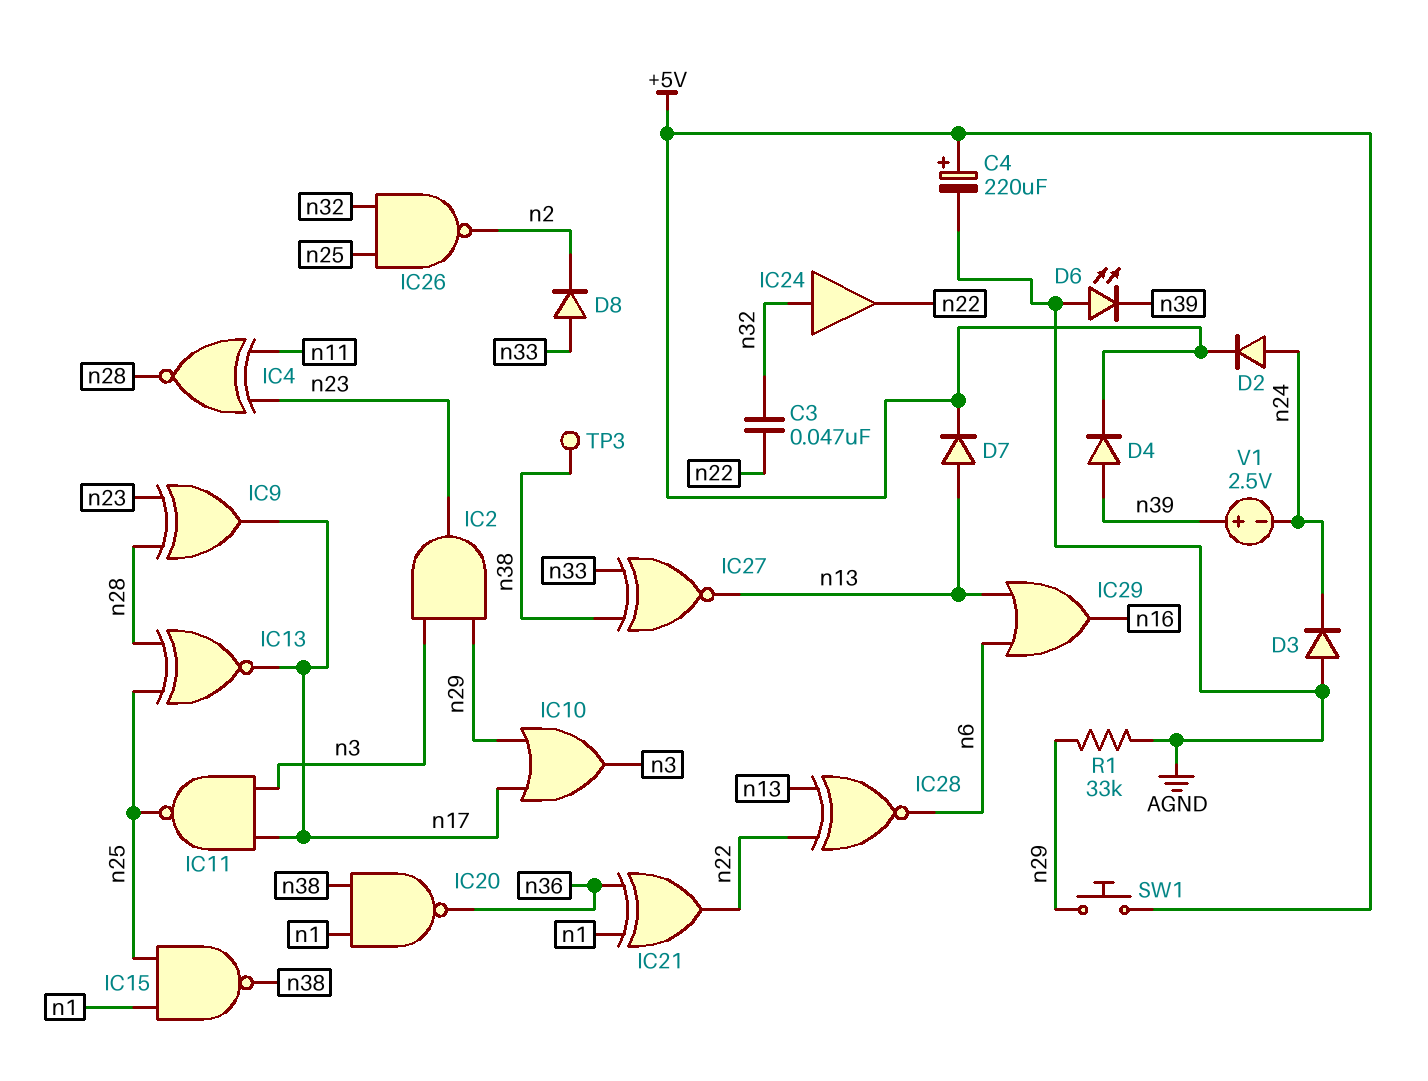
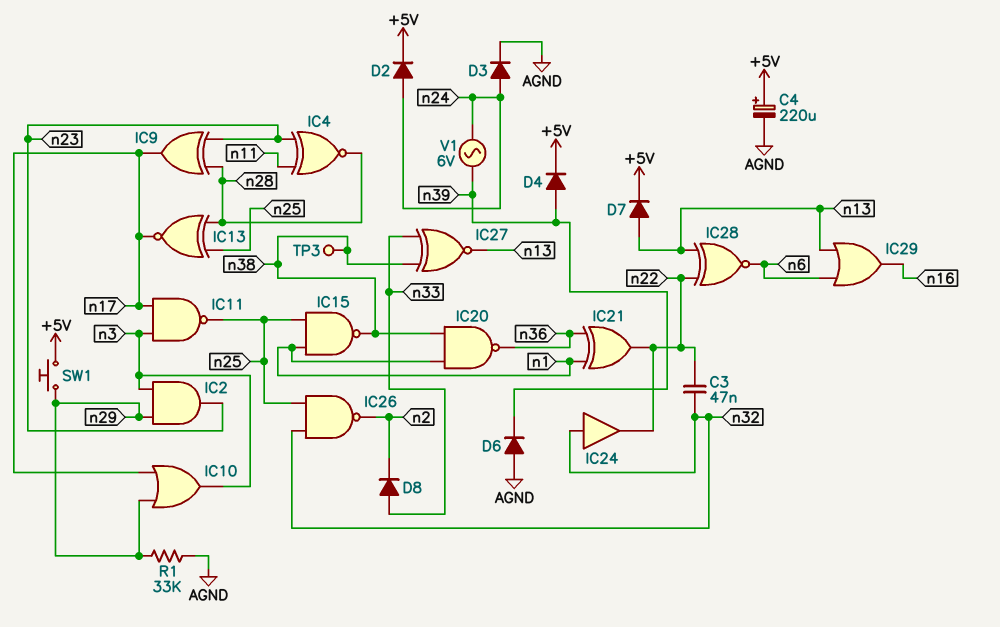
D3: diode (A AGND, K n24) -> diode (A n24, K AGND)
D6: LED (A AGND, K n39) -> diode (A AGND, K n39)
V1: 2.5V (plus n39, minus n24) -> AC 6V (n24, n39)

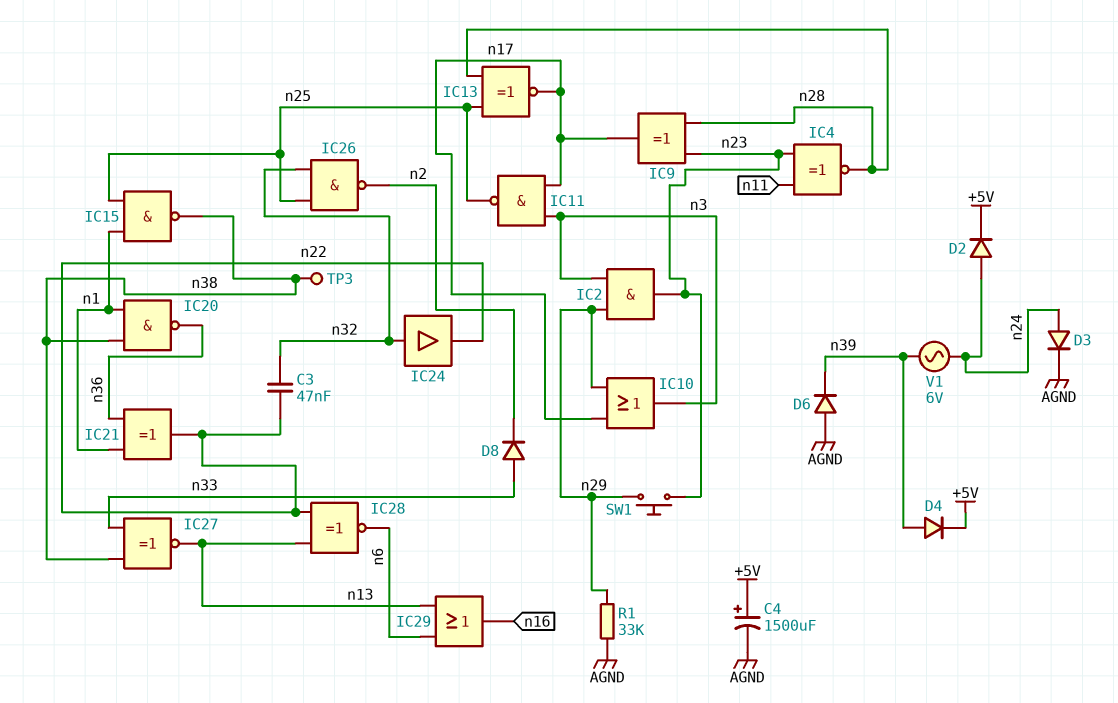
C4: 220uF (plus +5V, minus AGND) -> 1500uF (plus +5V, minus AGND)
D7: diode (A n13, K +5V) -> none
SW1: button (+5V, n29) -> button (n23, n29)

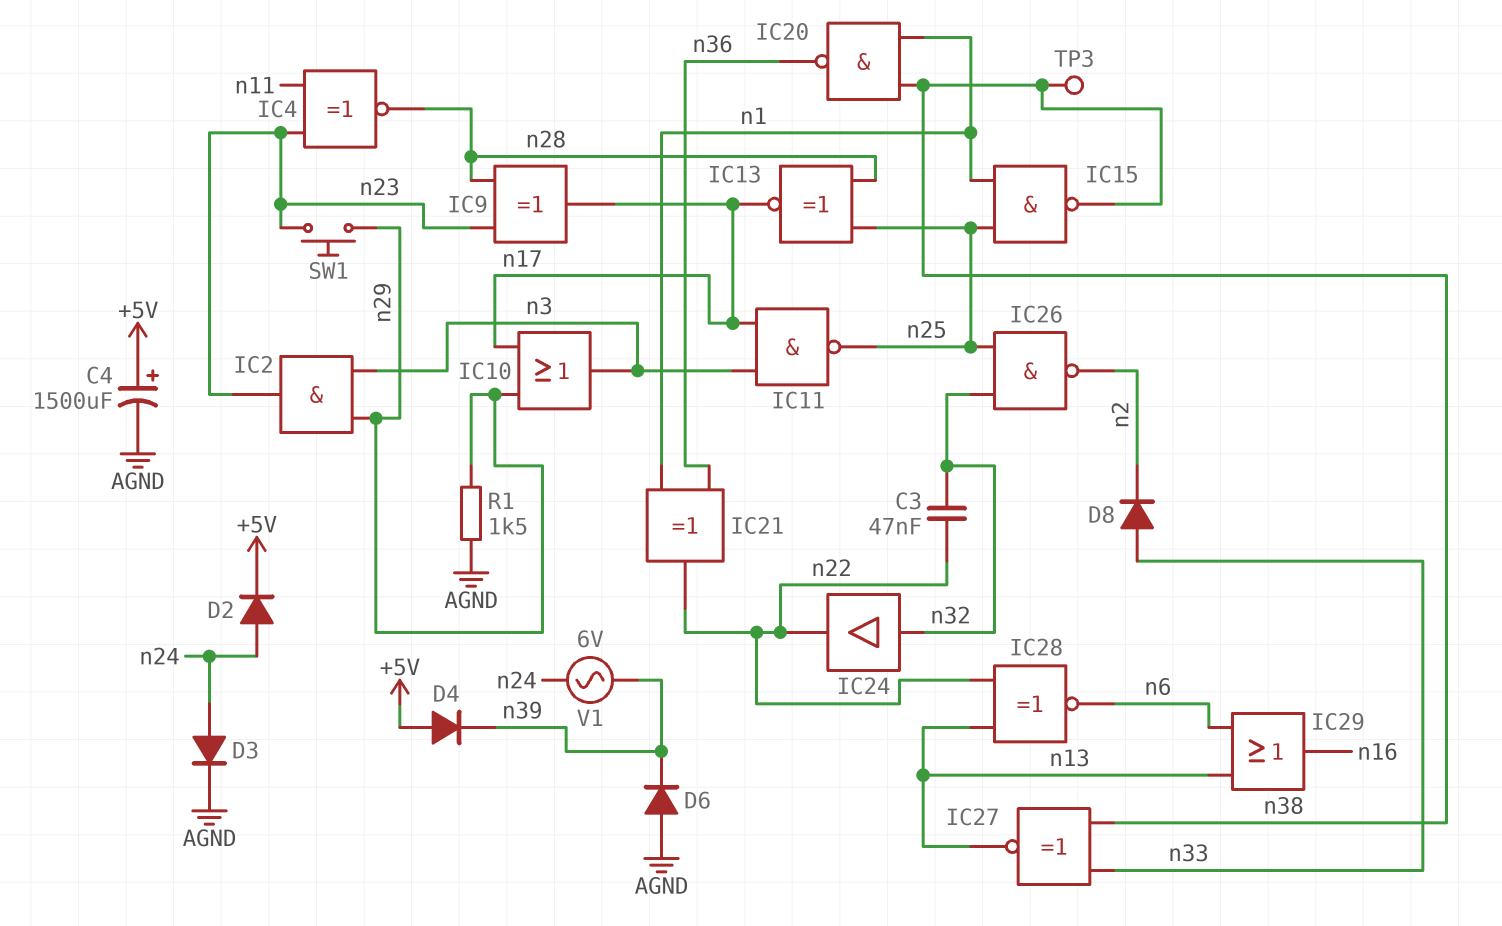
D4: diode (A n39, K +5V) -> diode (A +5V, K n39)
R1: 33k (AGND, n29) -> 1.5k (AGND, n29)

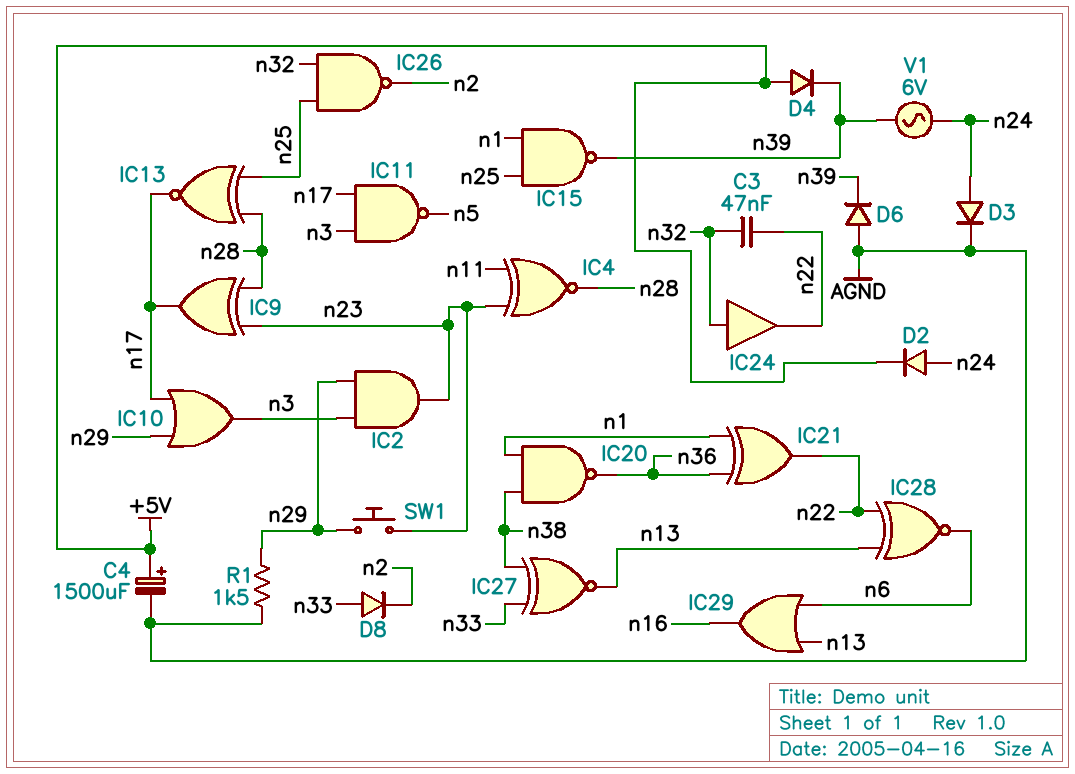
IC11: NAND (in n3, in n17, out n25) -> NAND (in n3, in n17, out n5)
IC15: NAND (in n1, in n25, out n38) -> NAND (in n1, in n25, out n39)
TP3: test point (n38) -> none

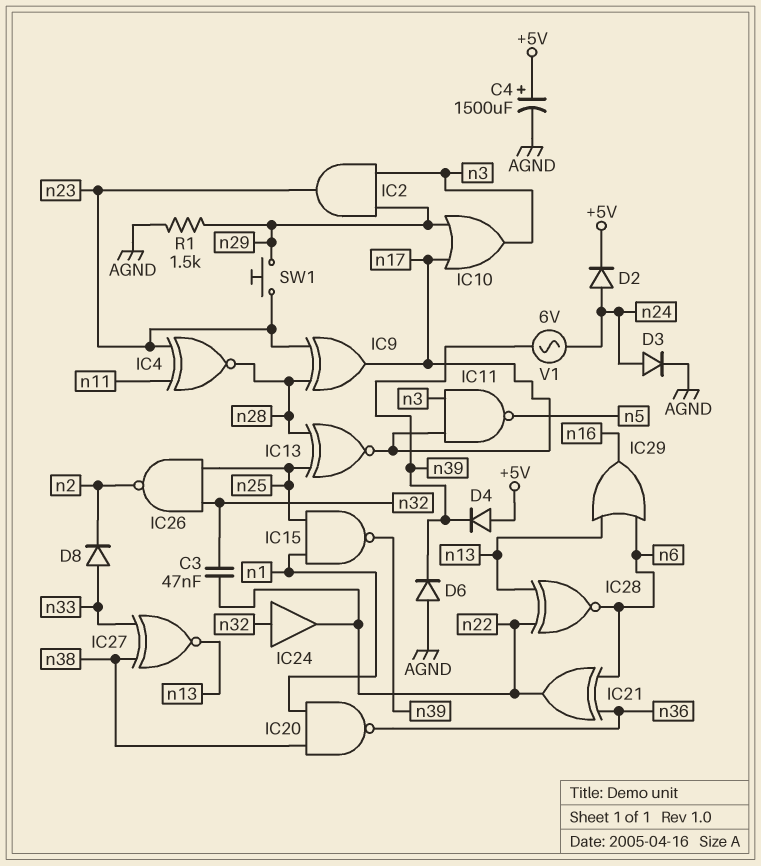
IC21: XOR (in n1, in n36, out n22) -> XOR (in n6, in n36, out n22)

